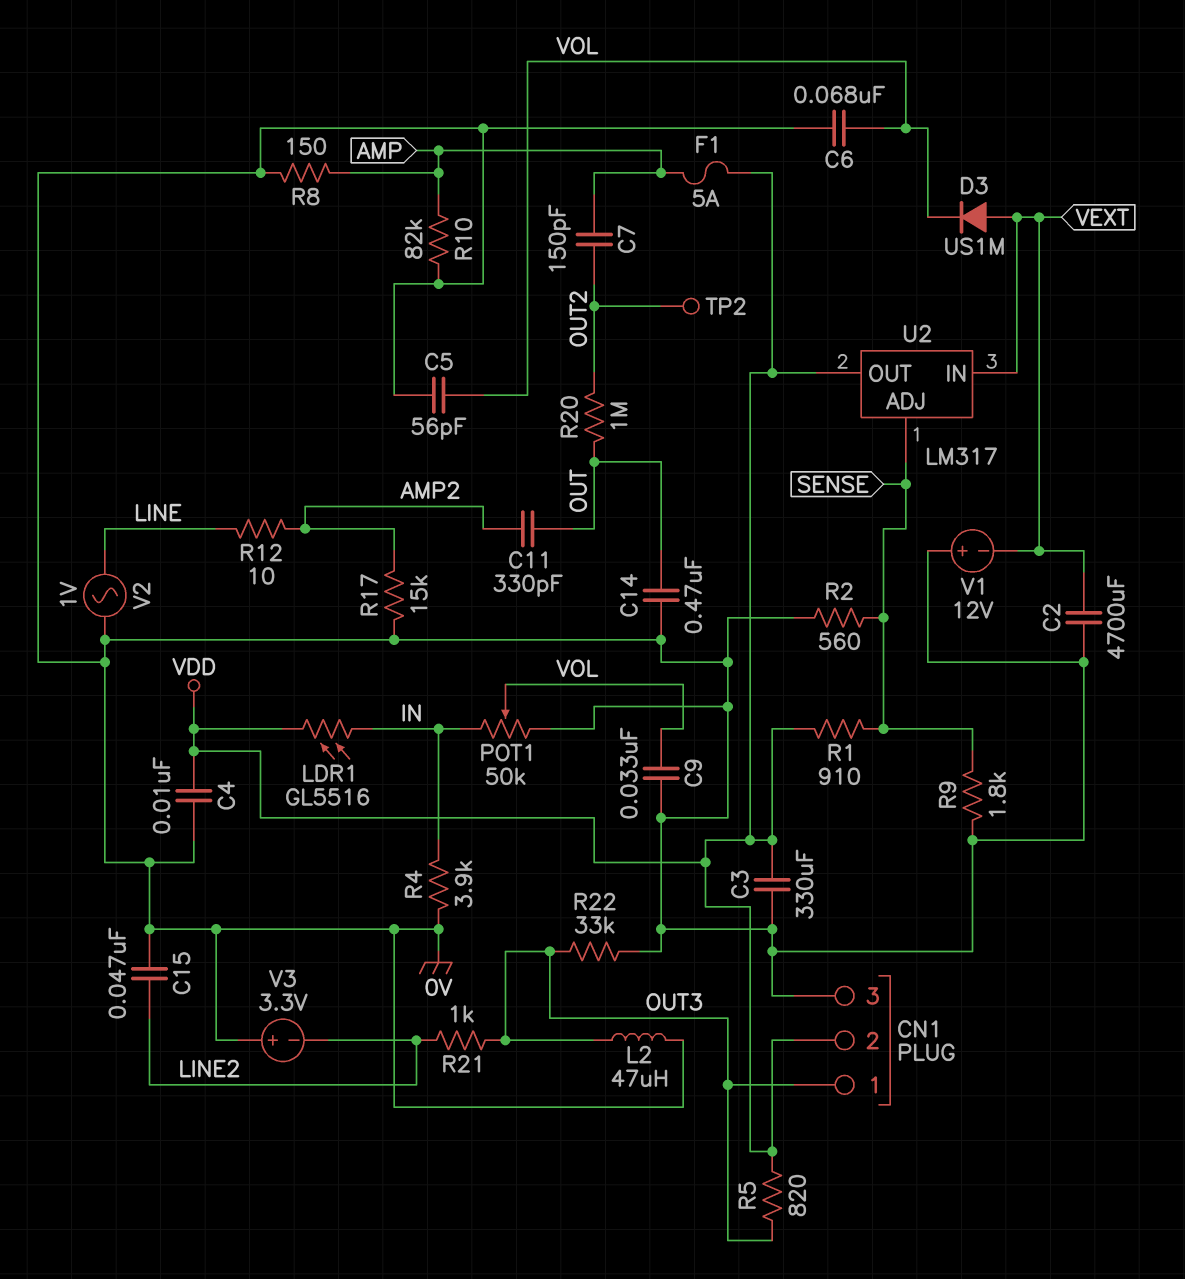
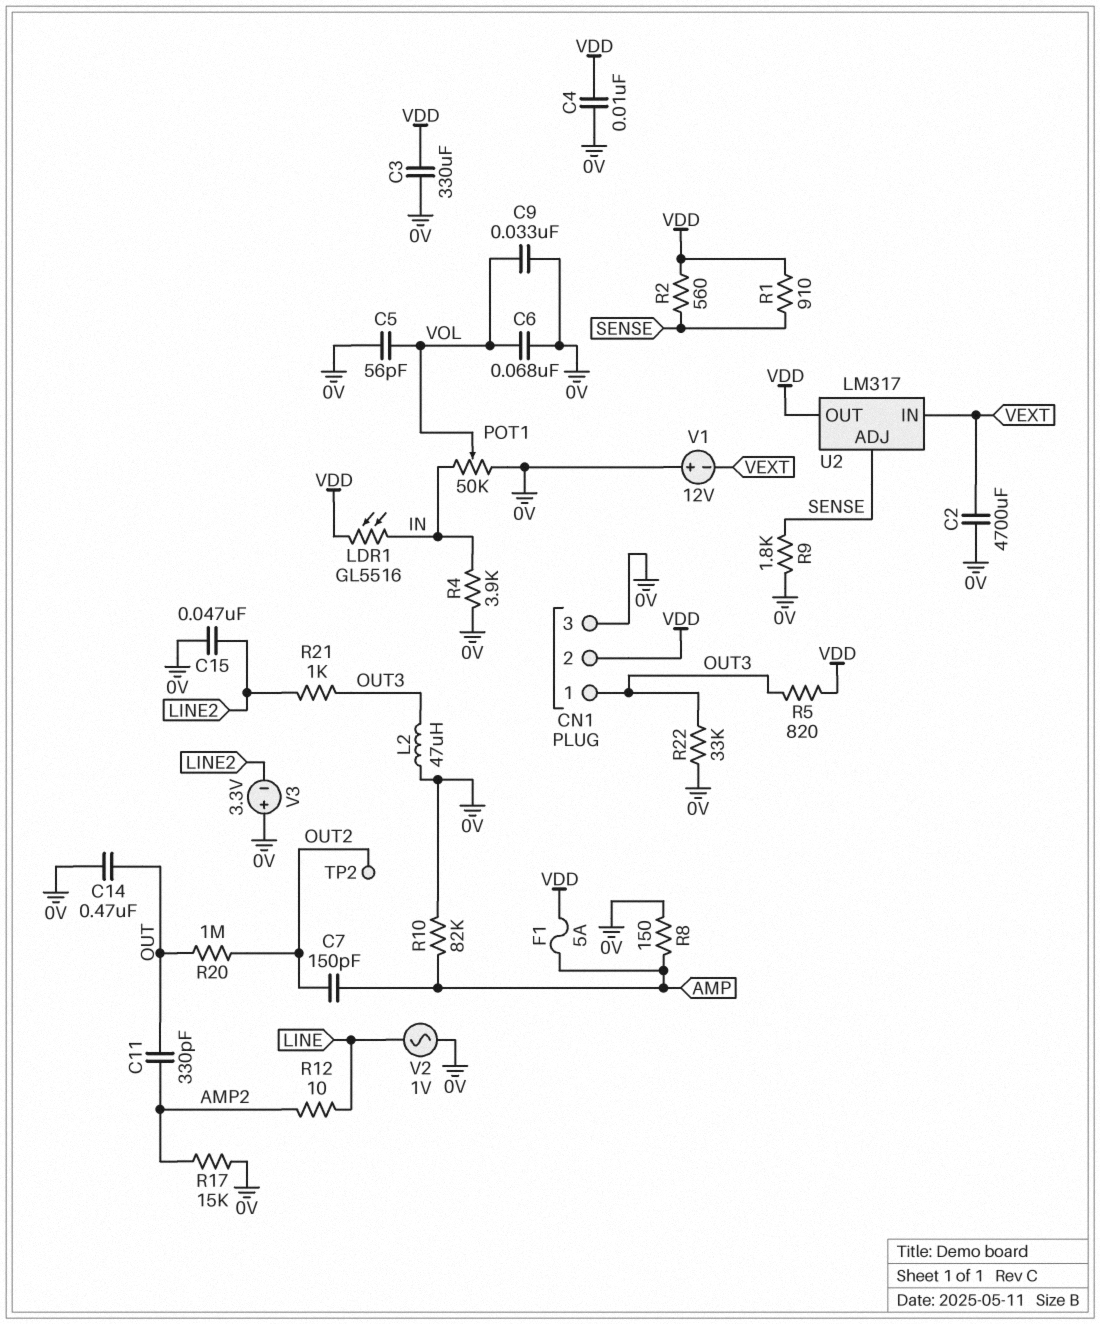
D3: diode US1M (A VEXT, K VOL) -> none
R2: 560 (0V, SENSE) -> 560 (SENSE, VDD)

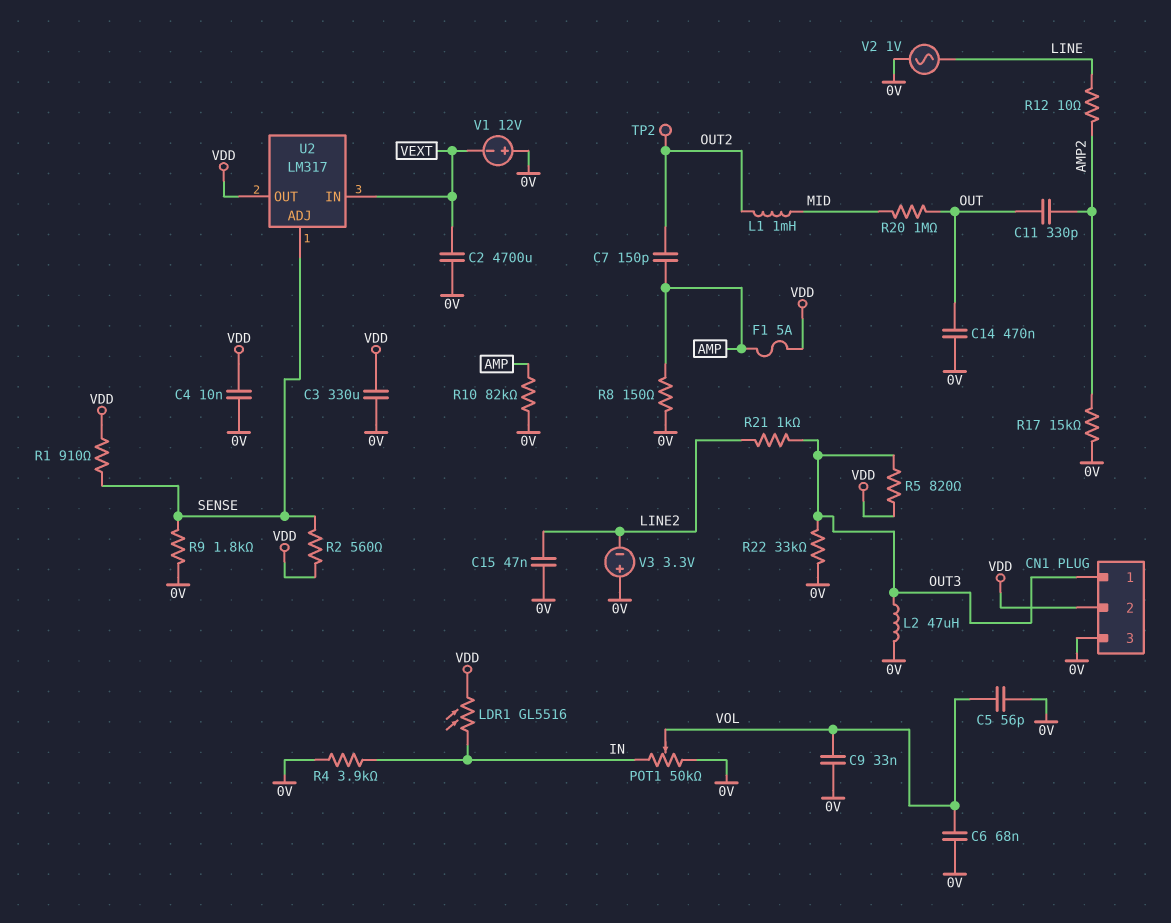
L1: none -> 1mH (MID, OUT2)
R20: 1M (OUT, OUT2) -> 1M (MID, OUT)

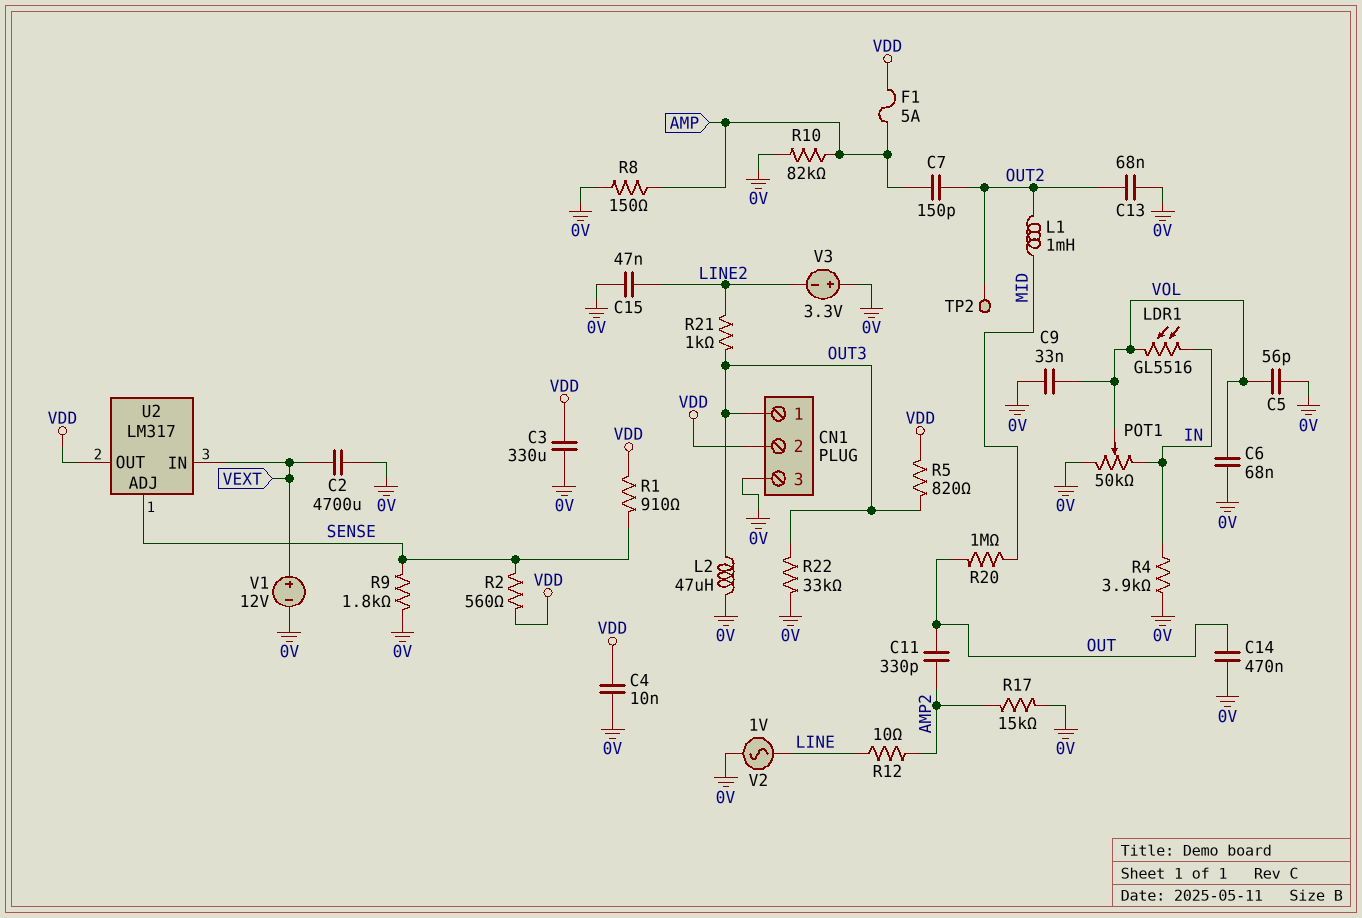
C13: none -> 68nF (0V, OUT2)
LDR1: GL5516 (IN, VDD) -> GL5516 (IN, VOL)
V1: 12V (plus 0V, minus VEXT) -> 12V (plus VEXT, minus 0V)

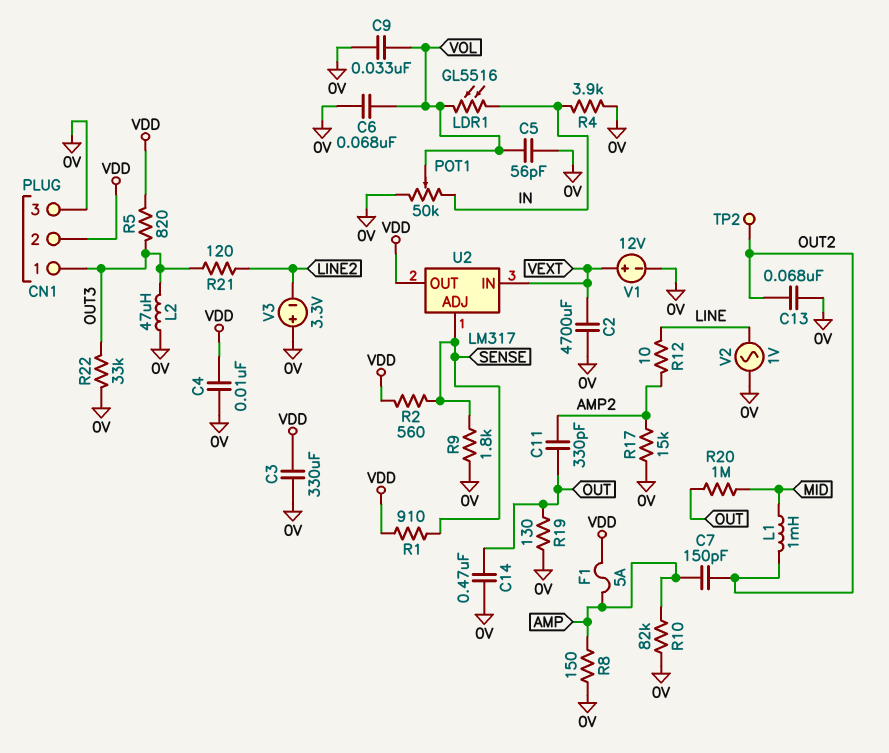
C15: 47nF (0V, LINE2) -> none
R19: none -> 130 (0V, OUT)
R21: 1k (LINE2, OUT3) -> 120 (LINE2, OUT3)

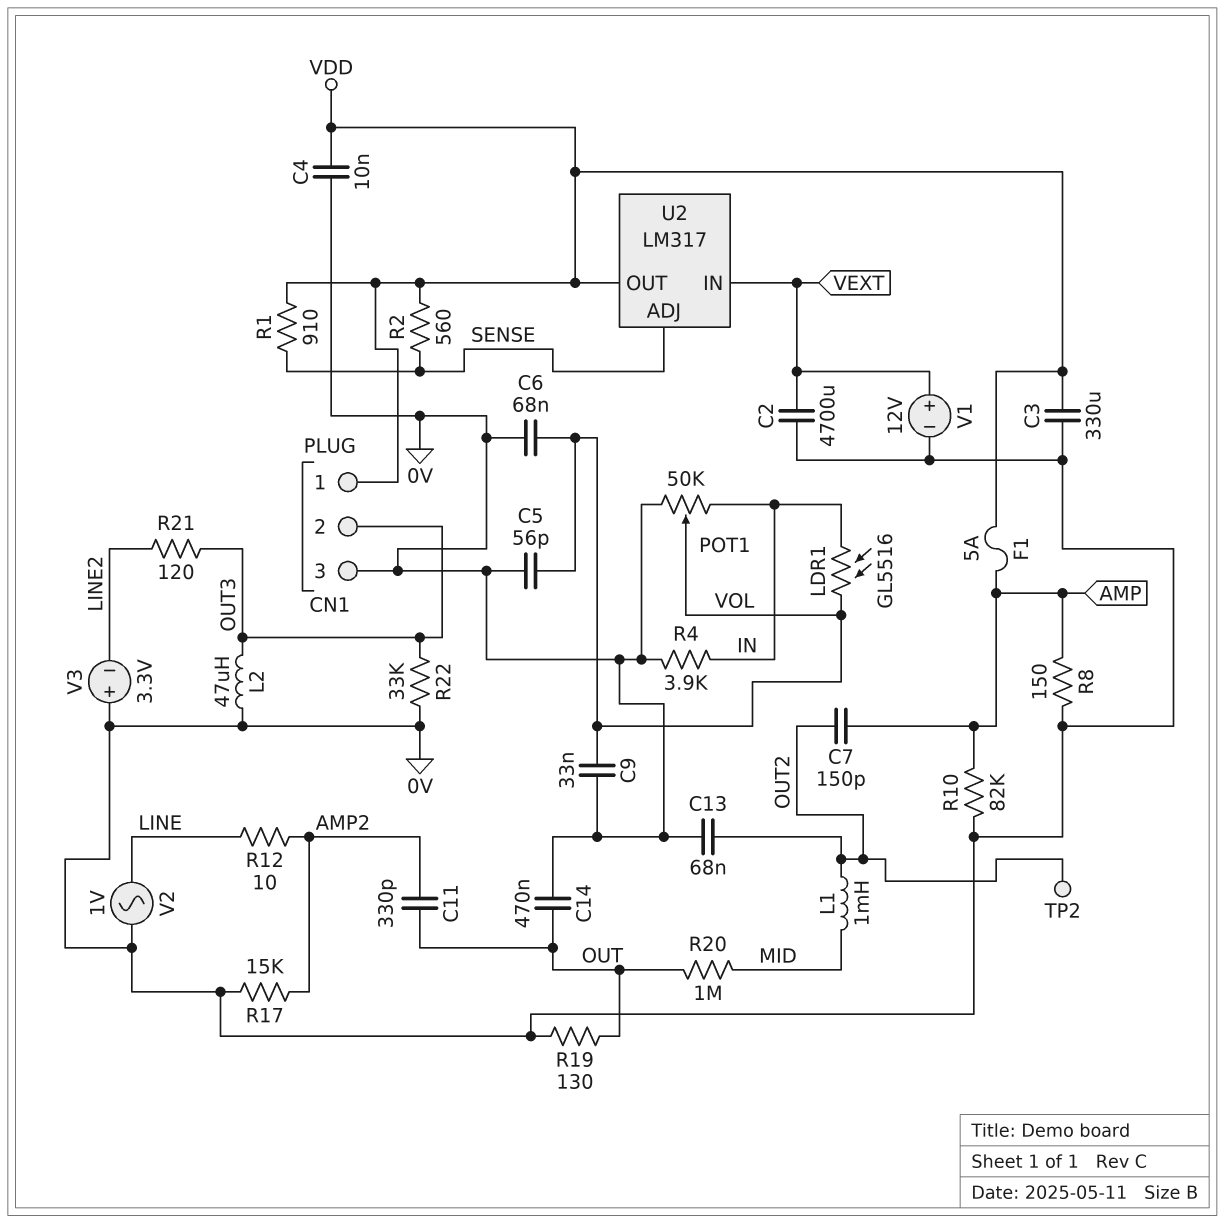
CN1 pin 1: OUT3 -> VDD
CN1 pin 2: VDD -> OUT3
R5: 820 (OUT3, VDD) -> none
R9: 1.8k (0V, SENSE) -> none

